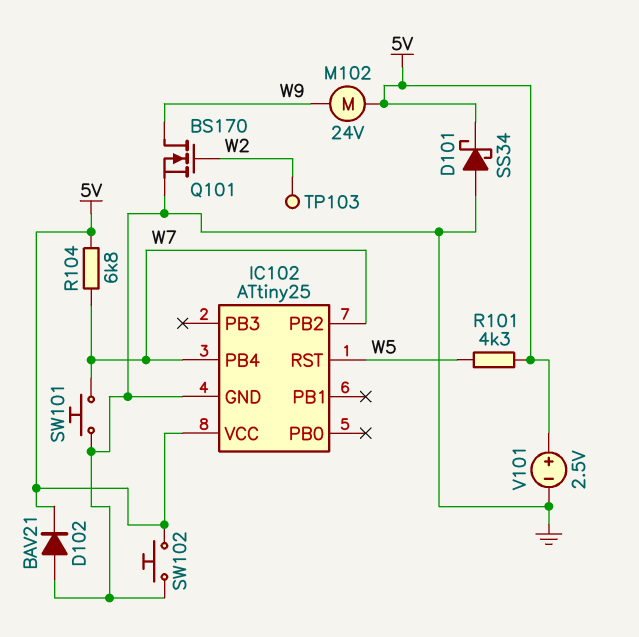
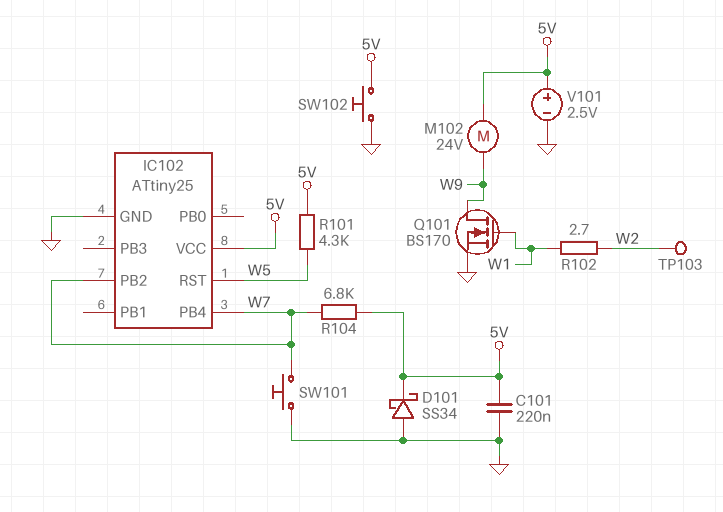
C101: none -> 220nF (5V, GND)
D102: diode BAV21 (A GND, K 5V) -> none
Q101: NMOS BS170 (G W2, D W9, S GND) -> NMOS BS170 (G W1, D W9, S GND)
R102: none -> 2.7 (W1, W2)

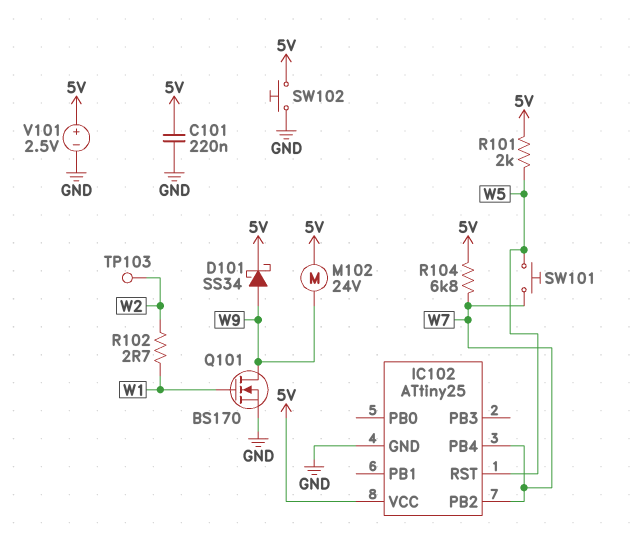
D101: schottky SS34 (A GND, K 5V) -> schottky SS34 (A W9, K 5V)
R101: 4.3k (5V, W5) -> 2k (5V, W5)
SW101: button (GND, W7) -> button (W5, W7)

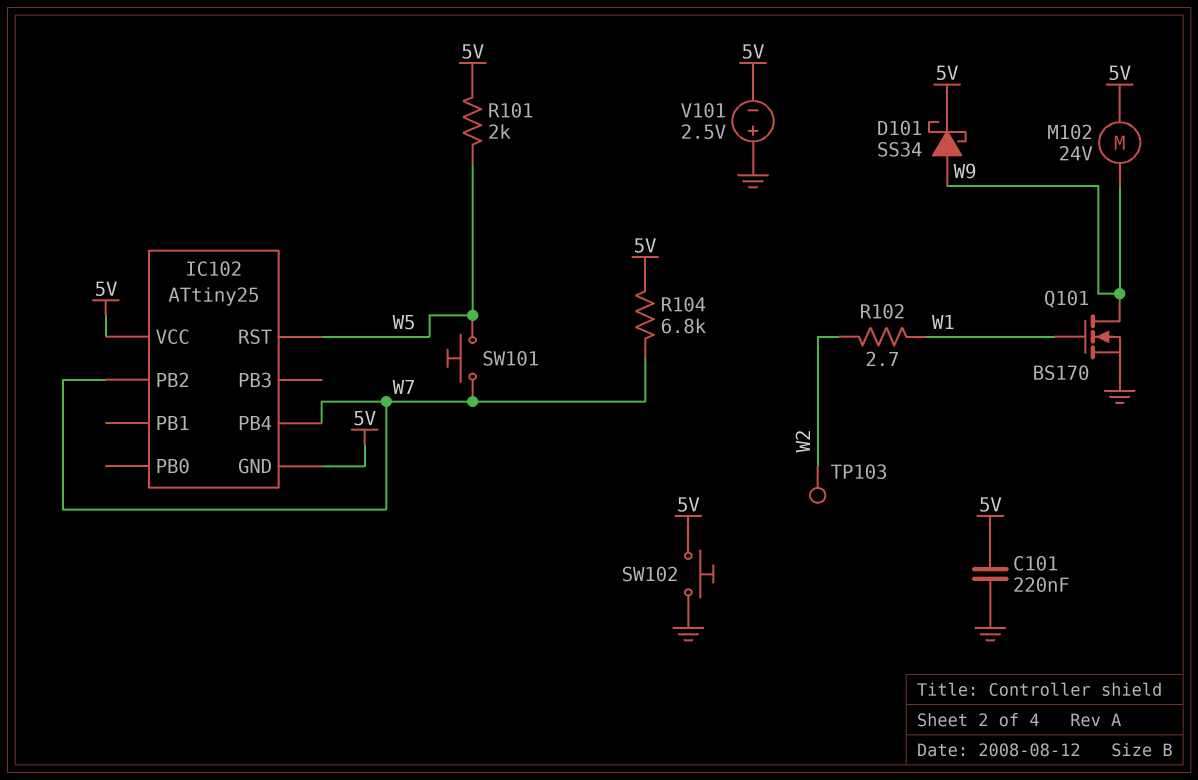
IC102 pin GND: GND -> 5V
V101: 2.5V (plus 5V, minus GND) -> 2.5V (plus GND, minus 5V)

